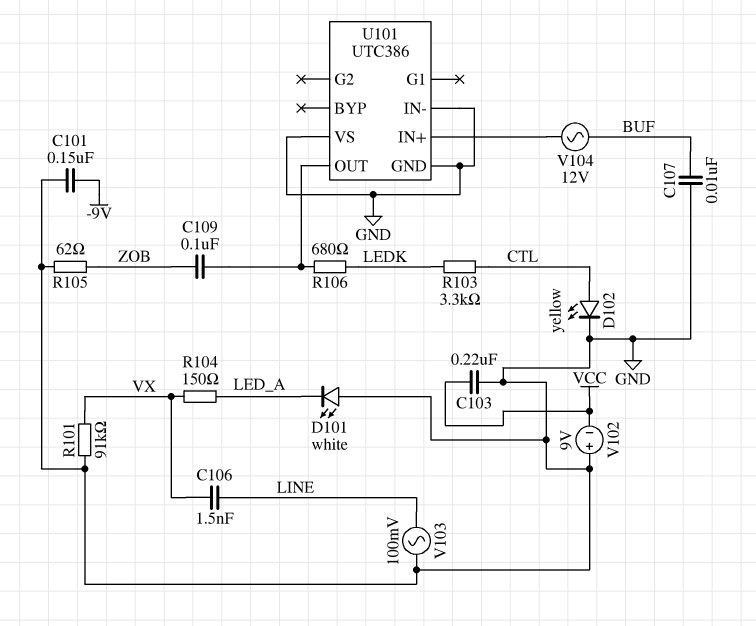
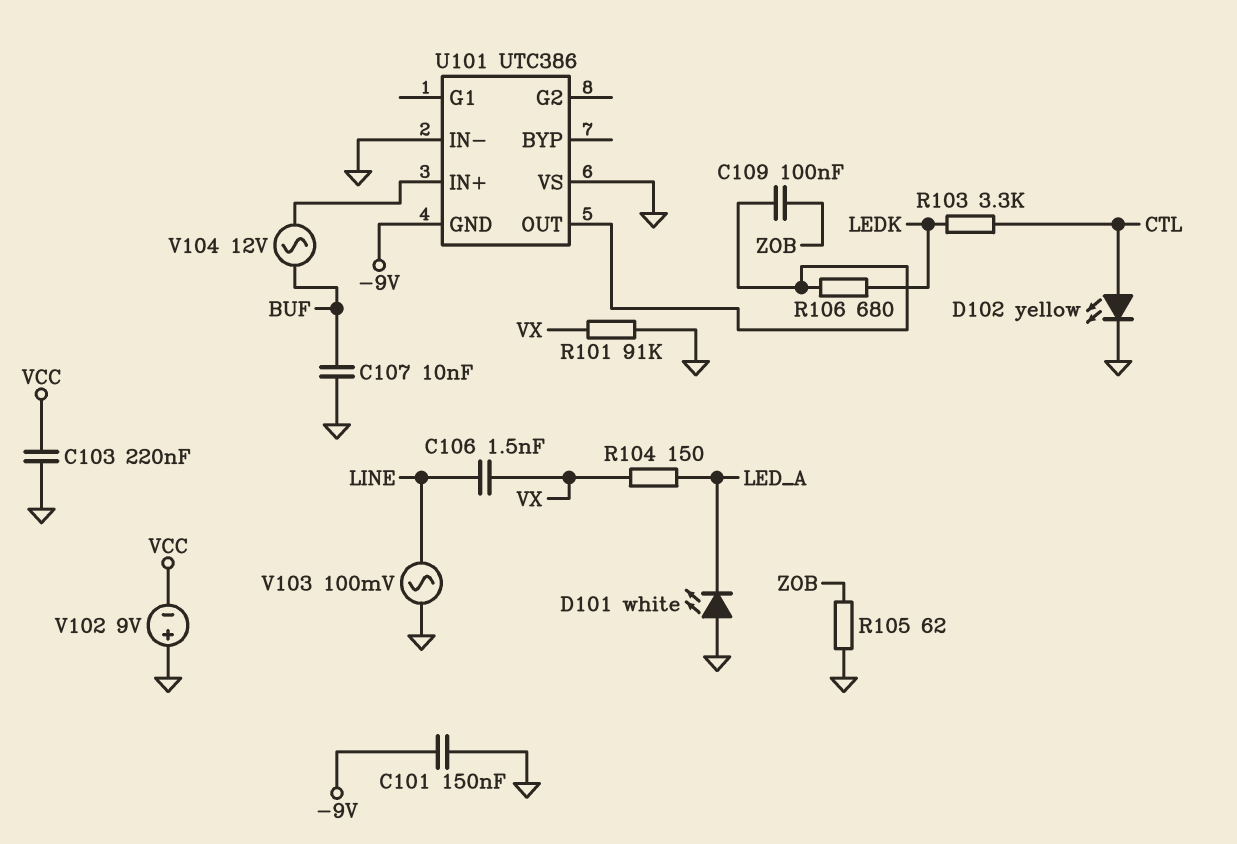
U101 pin GND: GND -> -9V

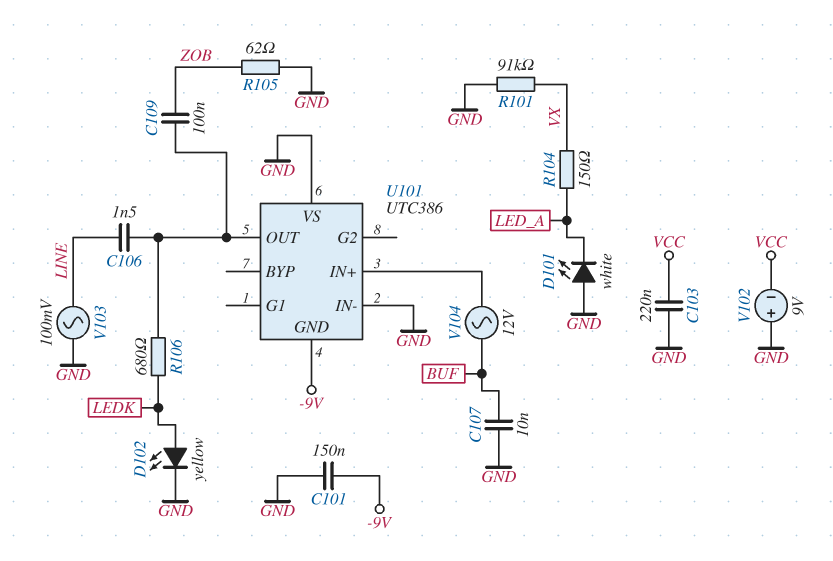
C106: 1.5nF (LINE, VX) -> 1.5nF (LINE, U101/OUT)
D102: LED yellow (A CTL, K GND) -> LED yellow (A LEDK, K GND)
R103: 3.3k (CTL, LEDK) -> none

